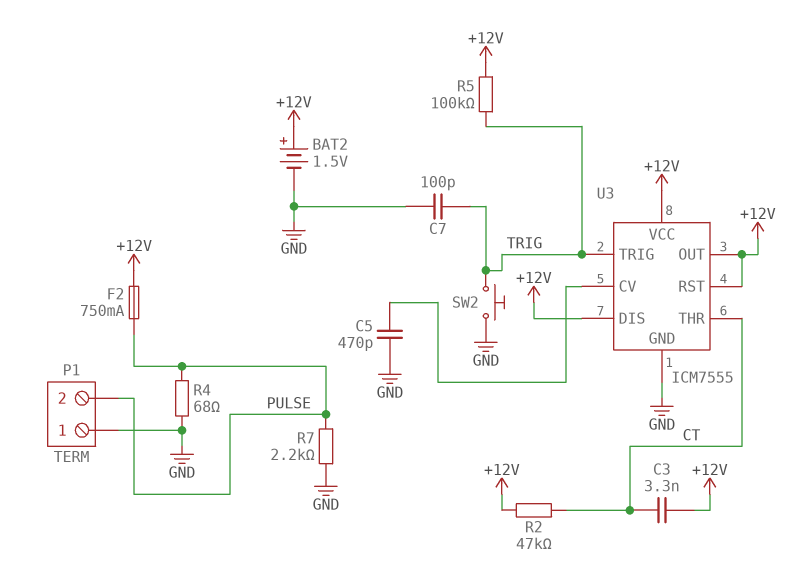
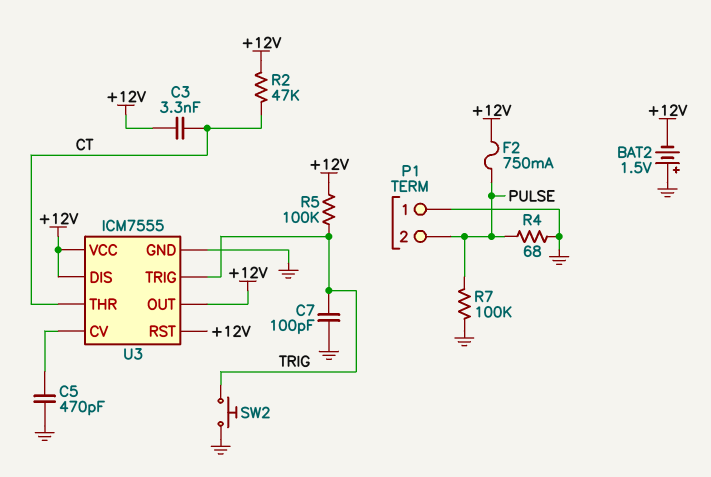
BAT2: 1.5V (plus +12V, minus GND) -> 1.5V (plus GND, minus +12V)
R7: 2.2k (GND, PULSE) -> 100k (GND, PULSE)

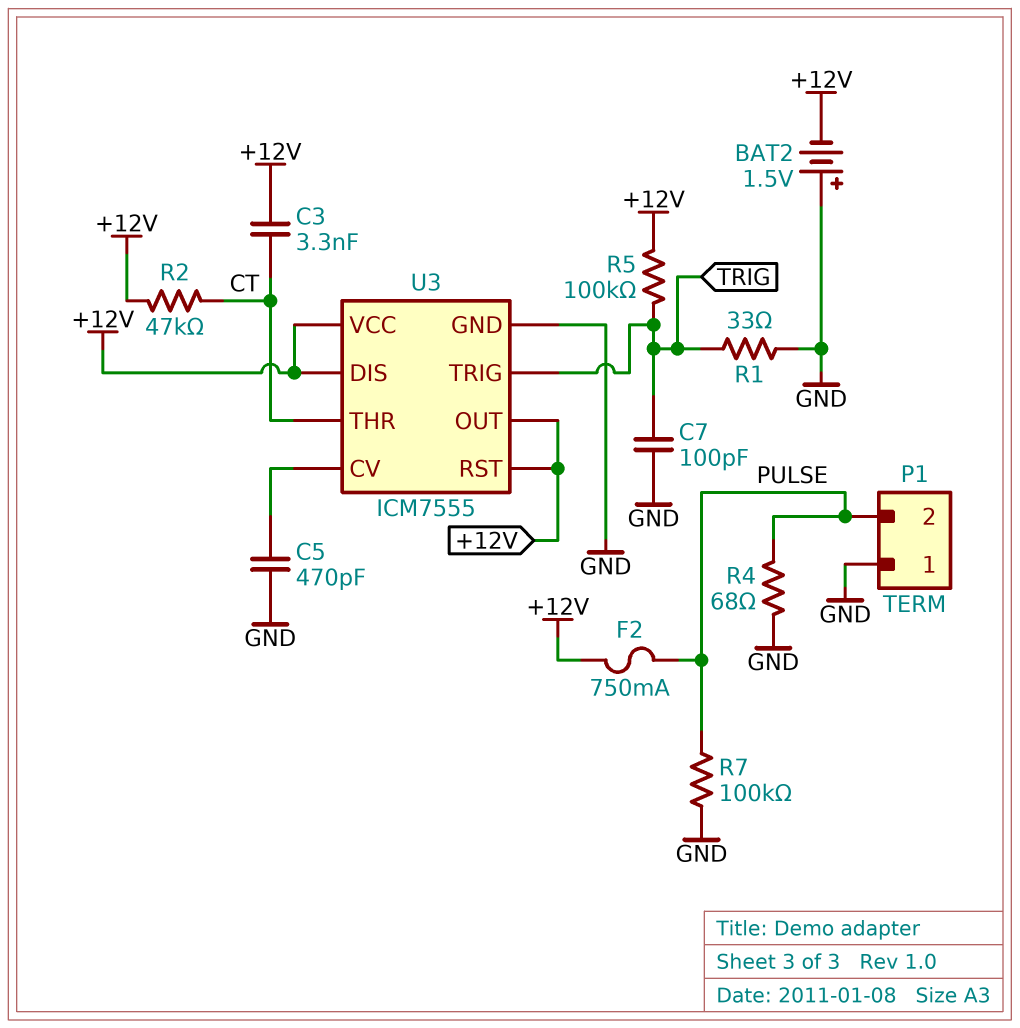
R1: none -> 33 (GND, TRIG)
SW2: button (GND, TRIG) -> none

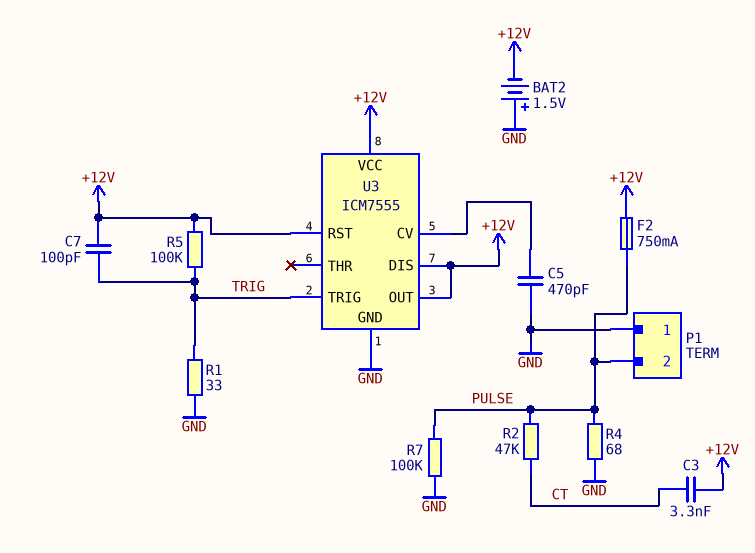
C7: 100pF (GND, TRIG) -> 100pF (+12V, TRIG)
R2: 47k (+12V, CT) -> 47k (CT, PULSE)
U3 pin THR: CT -> none

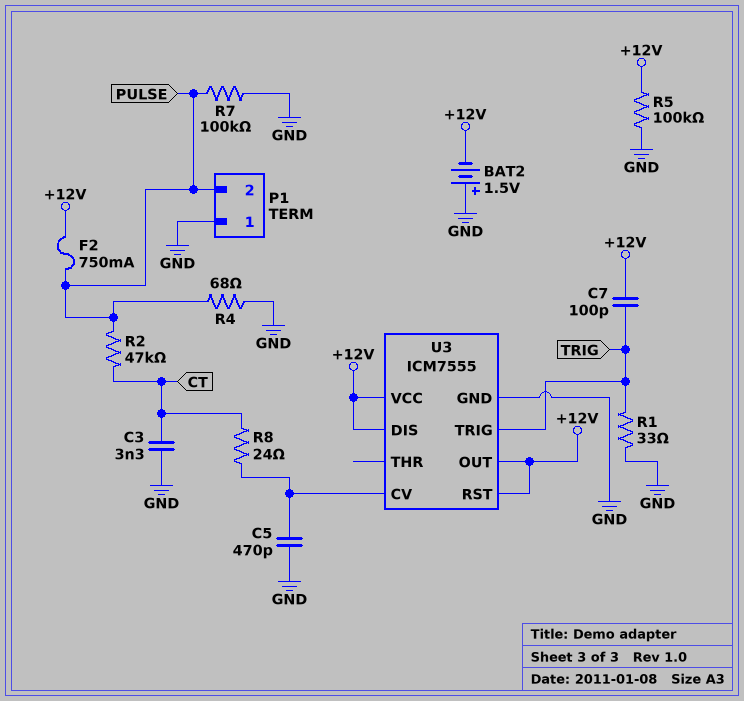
C3: 3.3nF (+12V, CT) -> 3.3nF (CT, GND)
R5: 100k (+12V, TRIG) -> 100k (+12V, GND)
R8: none -> 24 (CT, U3/CV)

